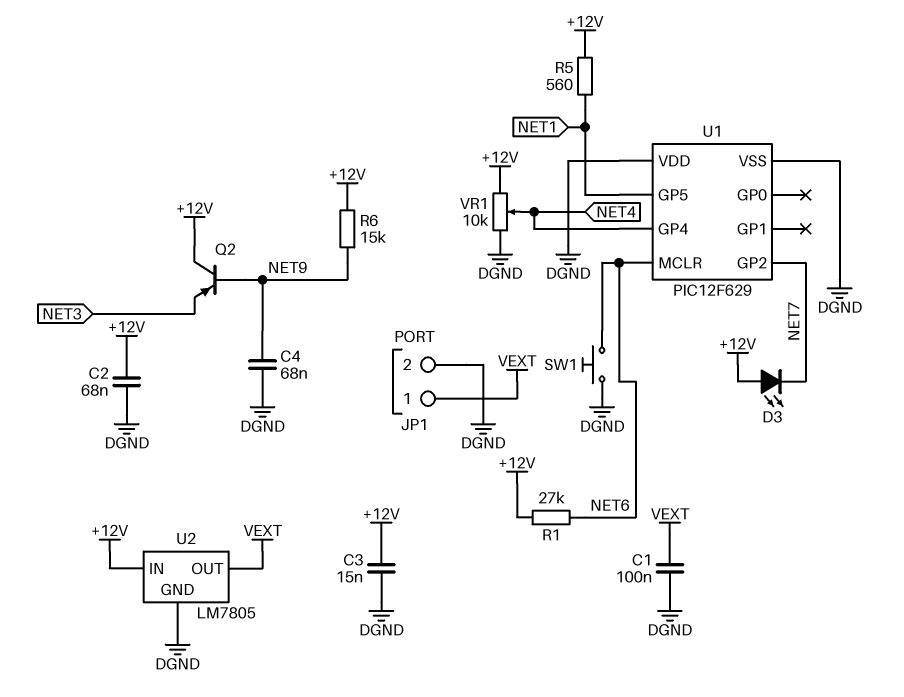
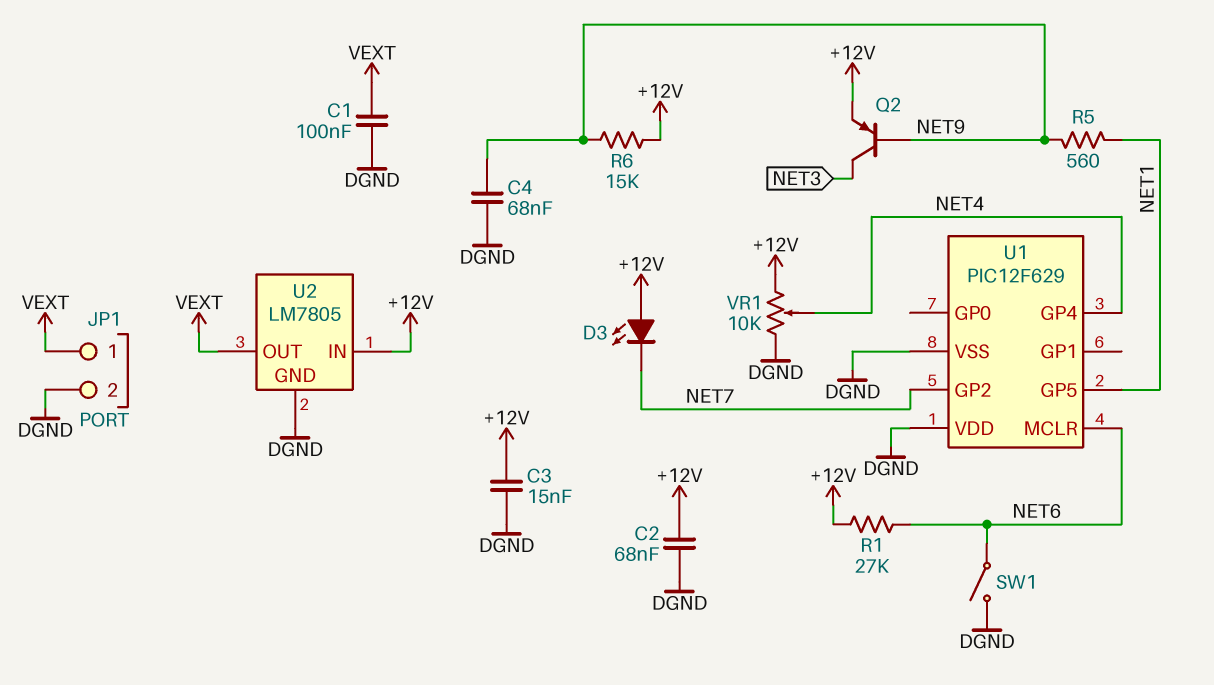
Q2: PNP (B NET9, C +12V, E NET3) -> PNP (B NET9, C NET3, E +12V)
R5: 560 (+12V, NET1) -> 560 (NET1, NET9)
SW1: button (DGND, NET6) -> switch (DGND, NET6)

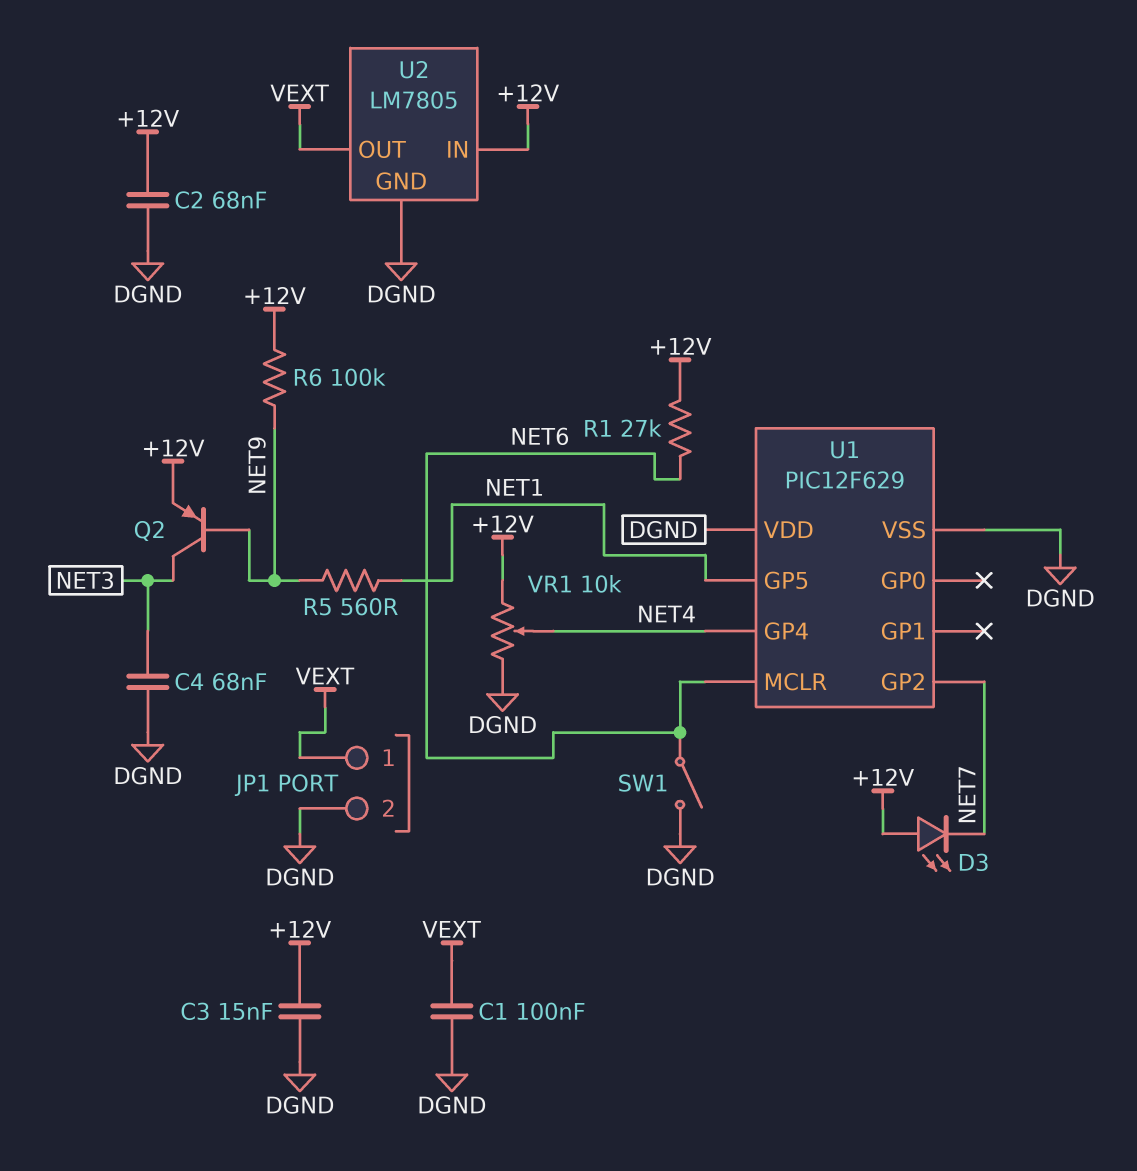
C4: 68nF (DGND, NET9) -> 68nF (DGND, NET3)
R6: 15k (+12V, NET9) -> 100k (+12V, NET9)

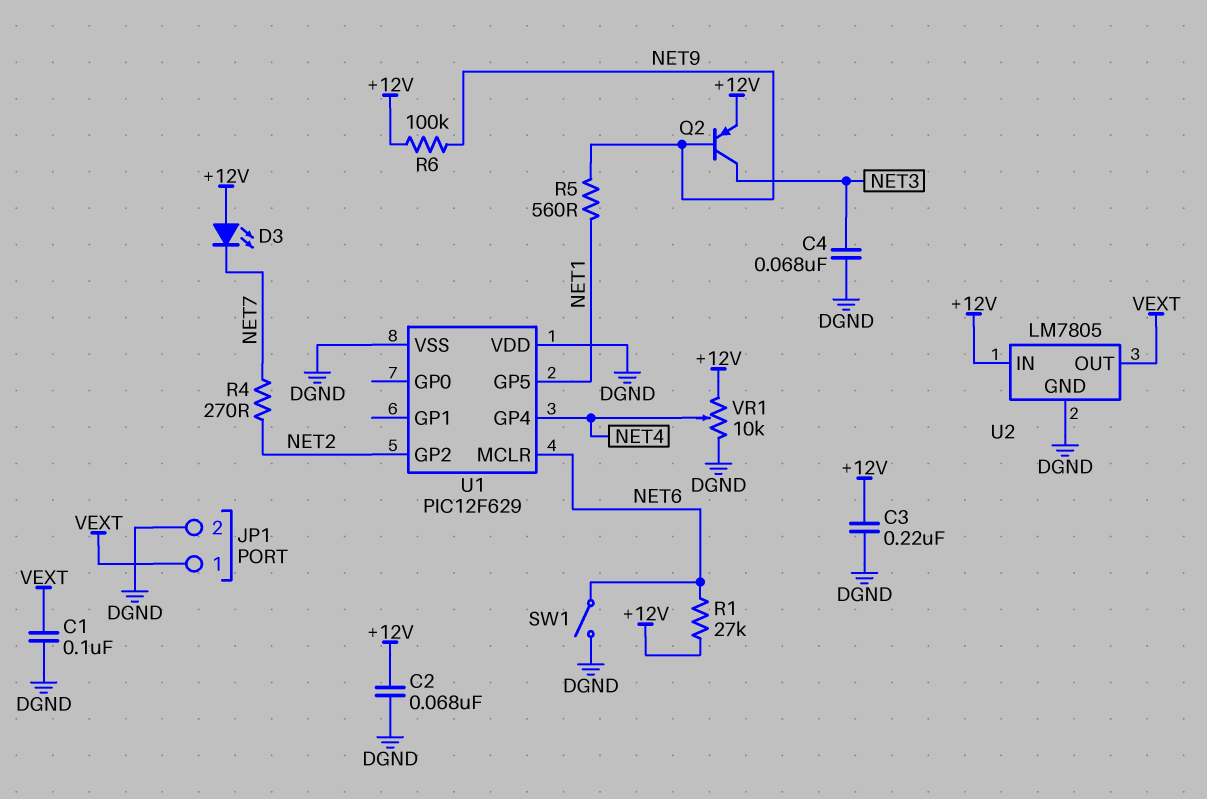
C3: 15nF (+12V, DGND) -> 220nF (+12V, DGND)
R4: none -> 270 (NET2, NET7)
U1 pin GP2: NET7 -> NET2

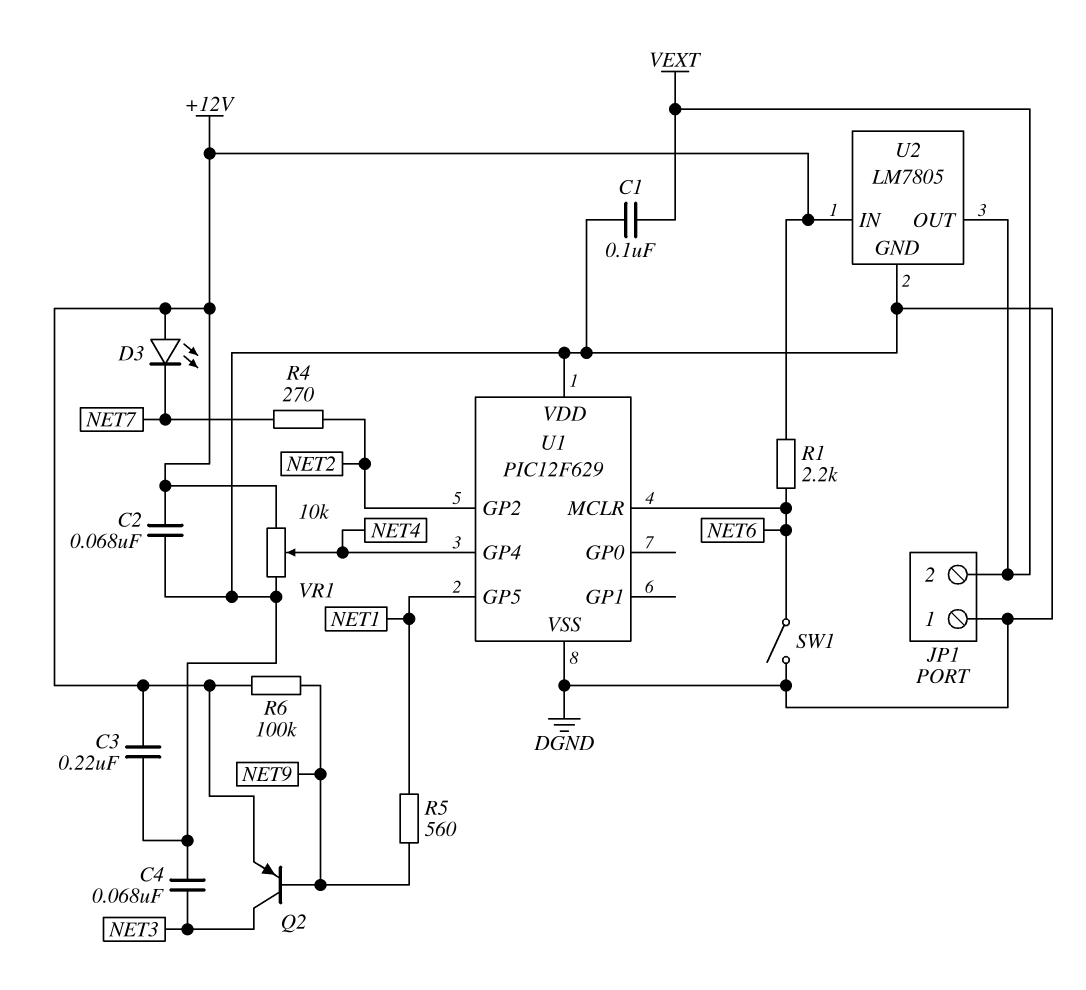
JP1 pin 1: VEXT -> DGND
JP1 pin 2: DGND -> VEXT
R1: 27k (+12V, NET6) -> 2.2k (+12V, NET6)

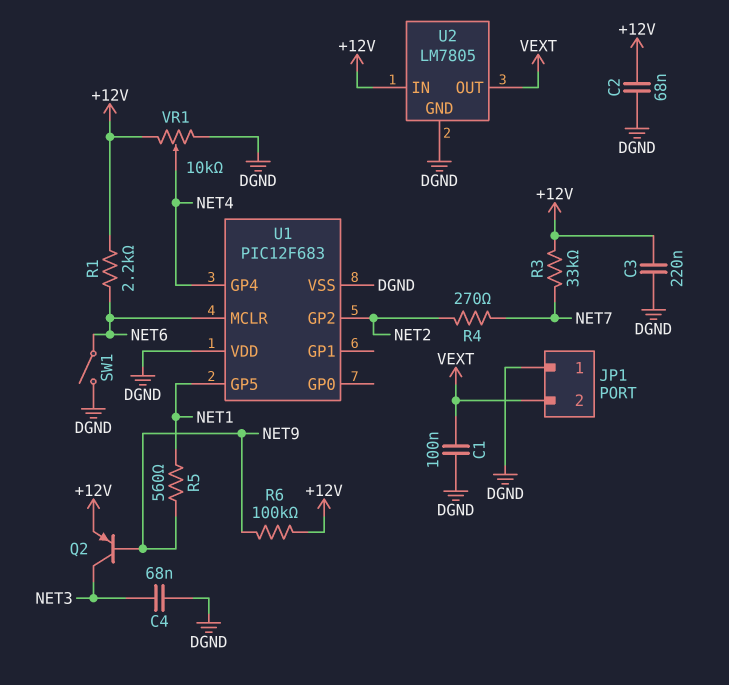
D3: LED (A +12V, K NET7) -> none
R3: none -> 33k (+12V, NET7)
U1: PIC12F629 -> PIC12F683

